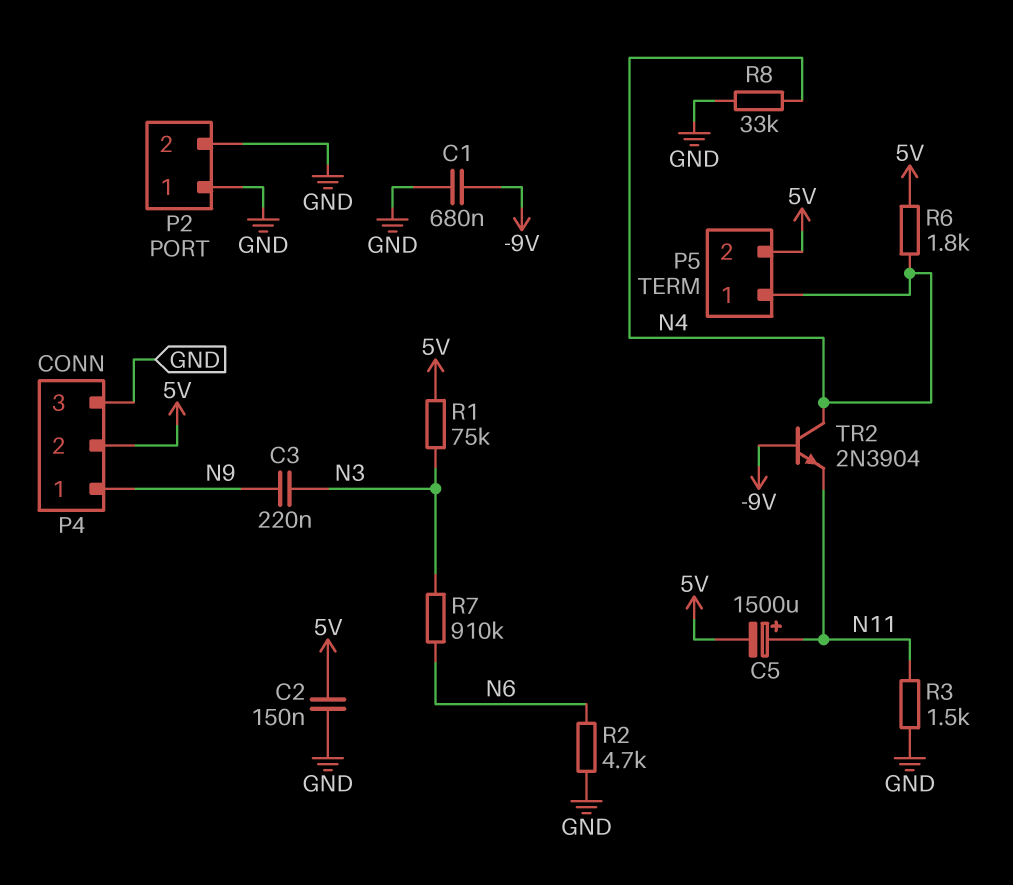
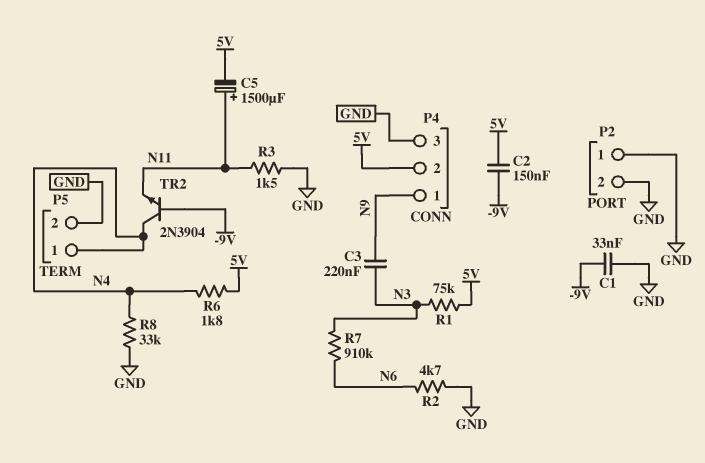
C1: 680nF (-9V, GND) -> 33nF (-9V, GND)
C2: 150nF (5V, GND) -> 150nF (-9V, 5V)
P5 pin 2: 5V -> GND

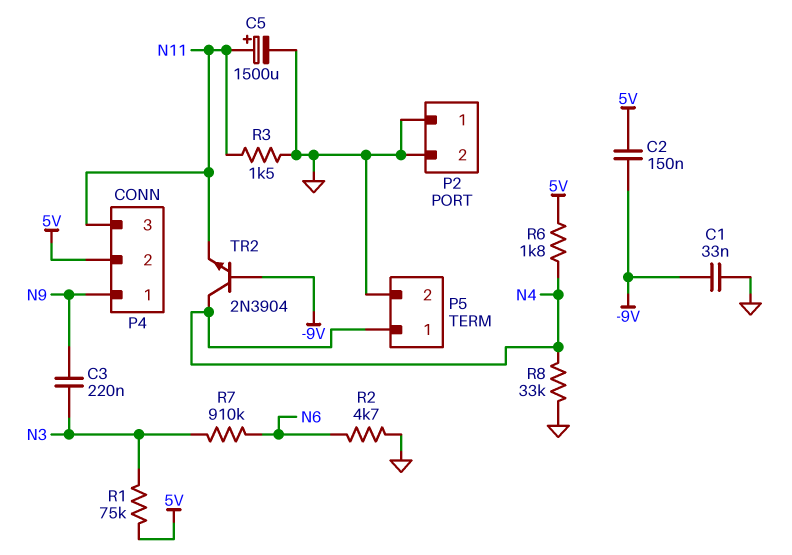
C5: 1500uF (plus N11, minus 5V) -> 1500uF (plus N11, minus GND)
P4 pin 3: GND -> N11

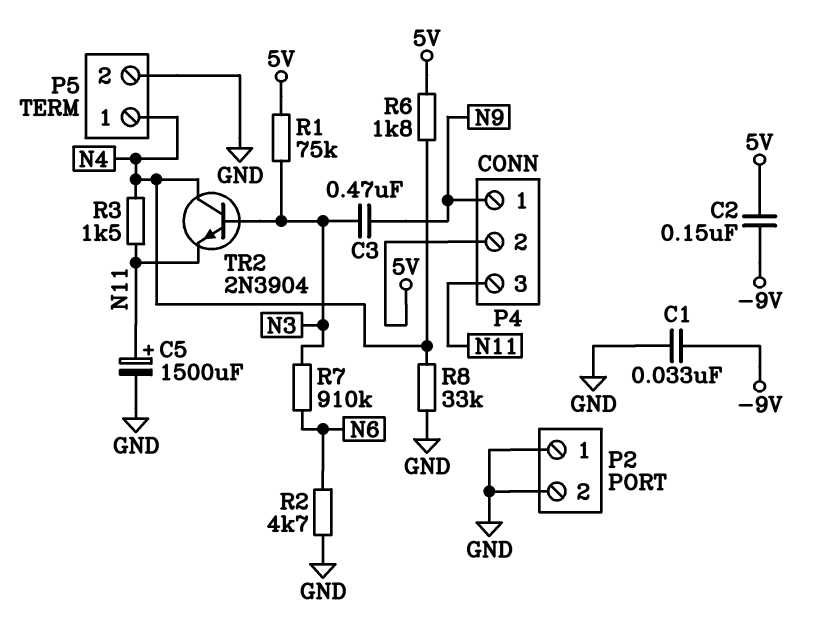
C3: 220nF (N3, N9) -> 470nF (N3, N9)
R3: 1.5k (GND, N11) -> 1.5k (N4, N11)
TR2: NPN 2N3904 (B -9V, C N4, E N11) -> NPN 2N3904 (B N3, C N4, E N11)

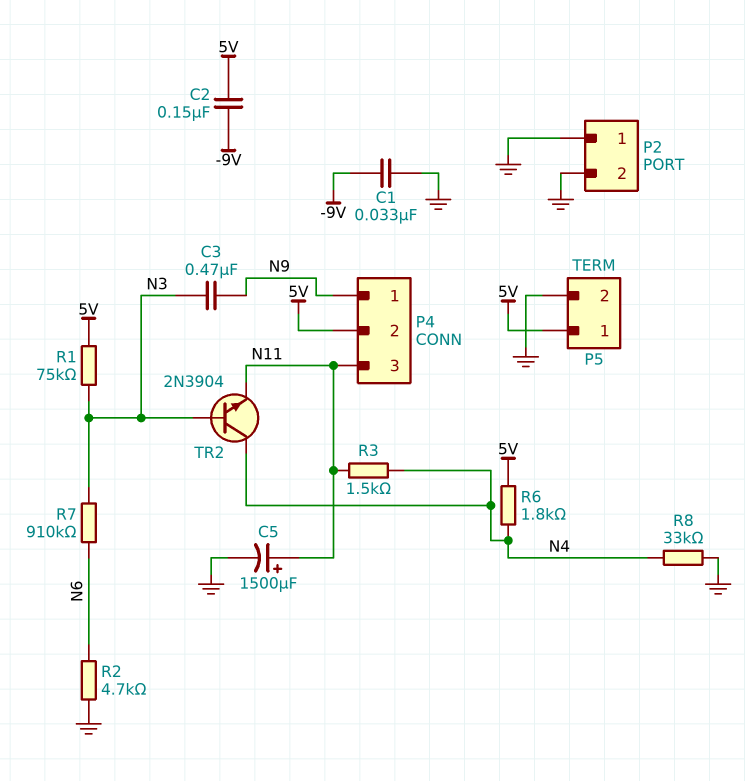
P5 pin 1: N4 -> 5V

